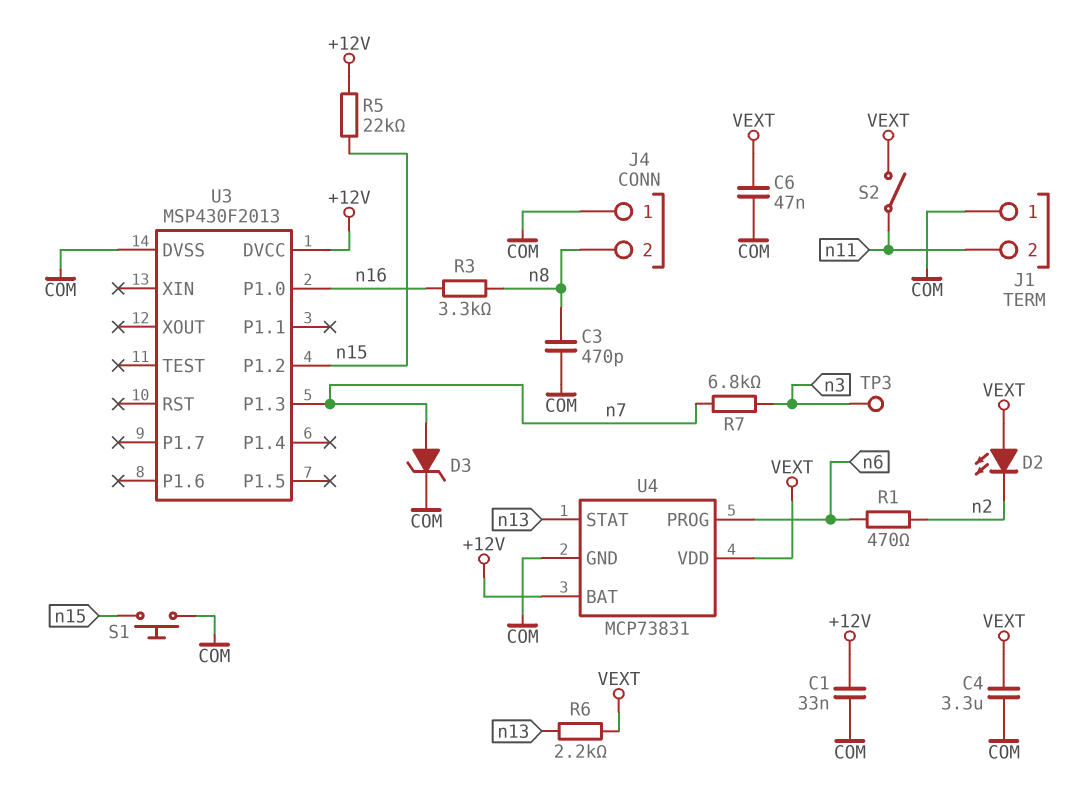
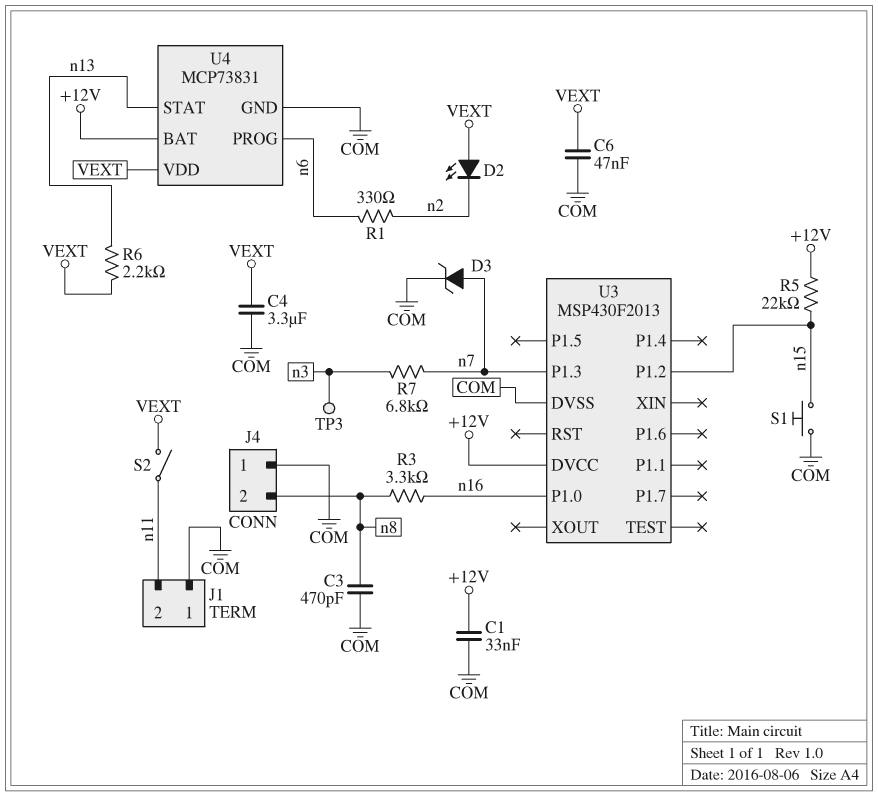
R1: 470 (n2, n6) -> 330 (n2, n6)

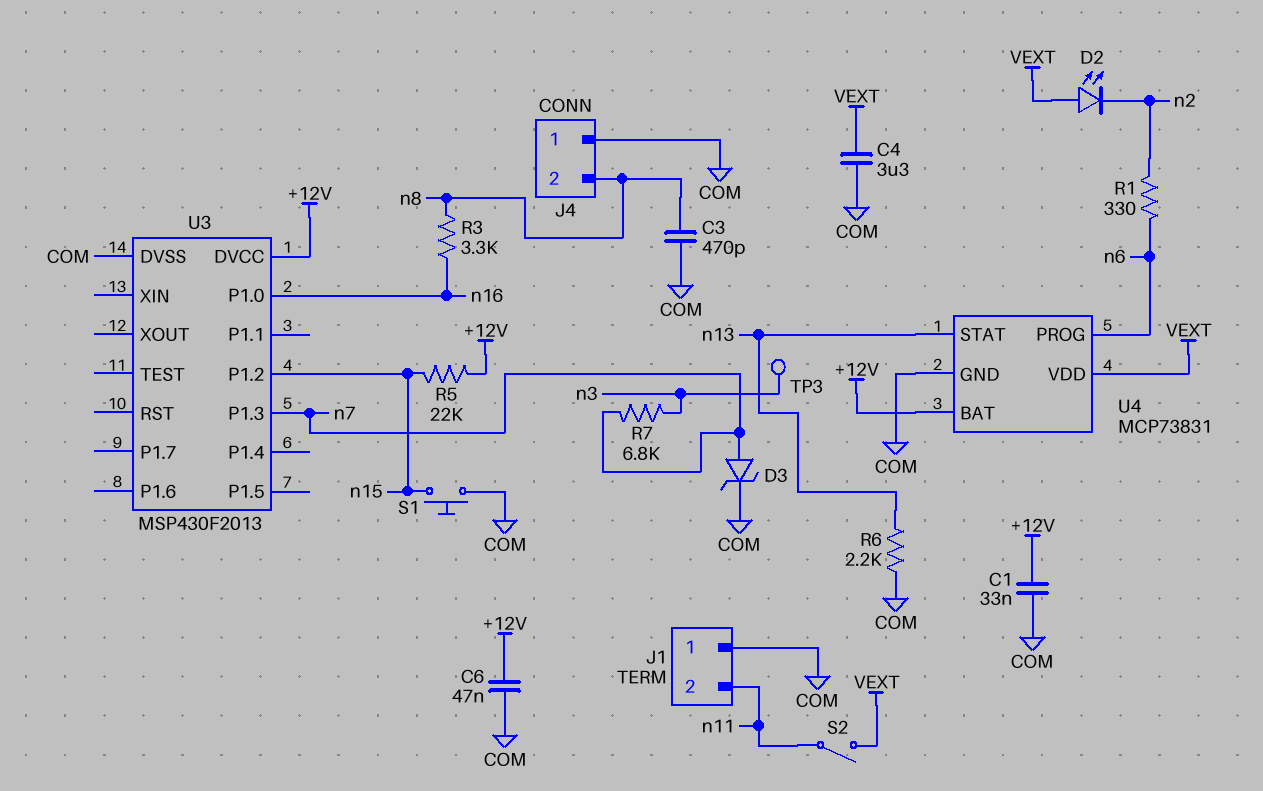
C6: 47nF (COM, VEXT) -> 47nF (+12V, COM)
R6: 2.2k (VEXT, n13) -> 2.2k (COM, n13)

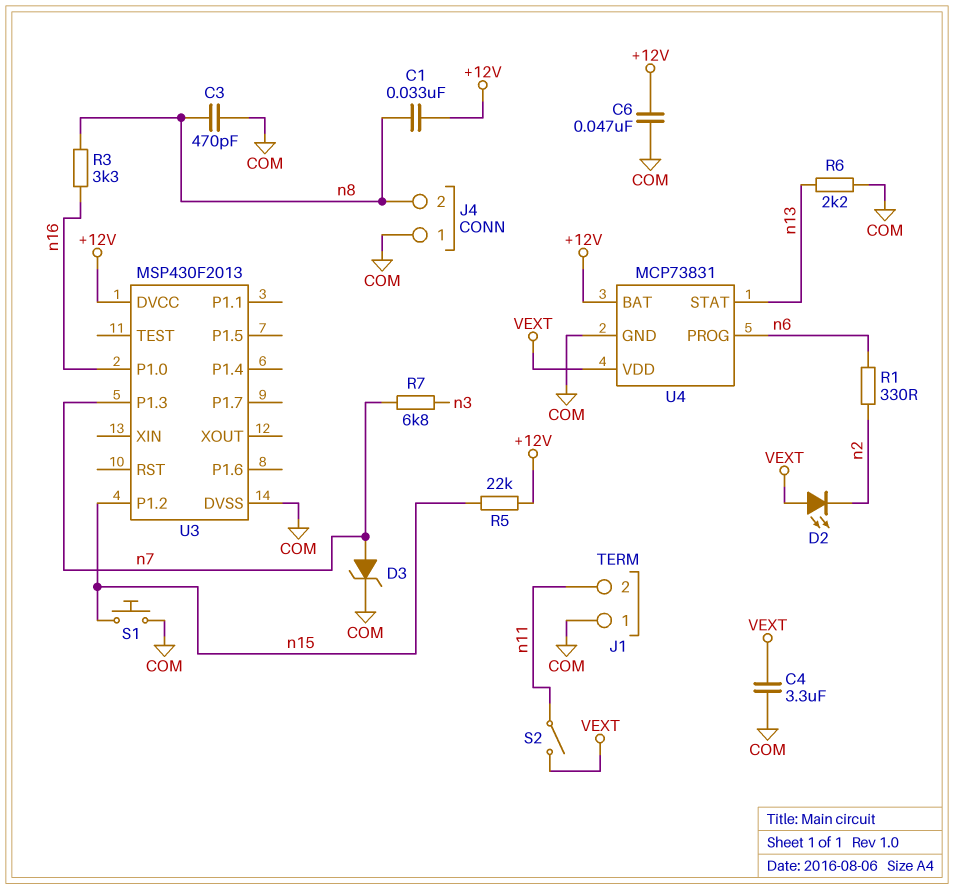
C1: 33nF (+12V, COM) -> 33nF (+12V, n8)
TP3: test point (n3) -> none

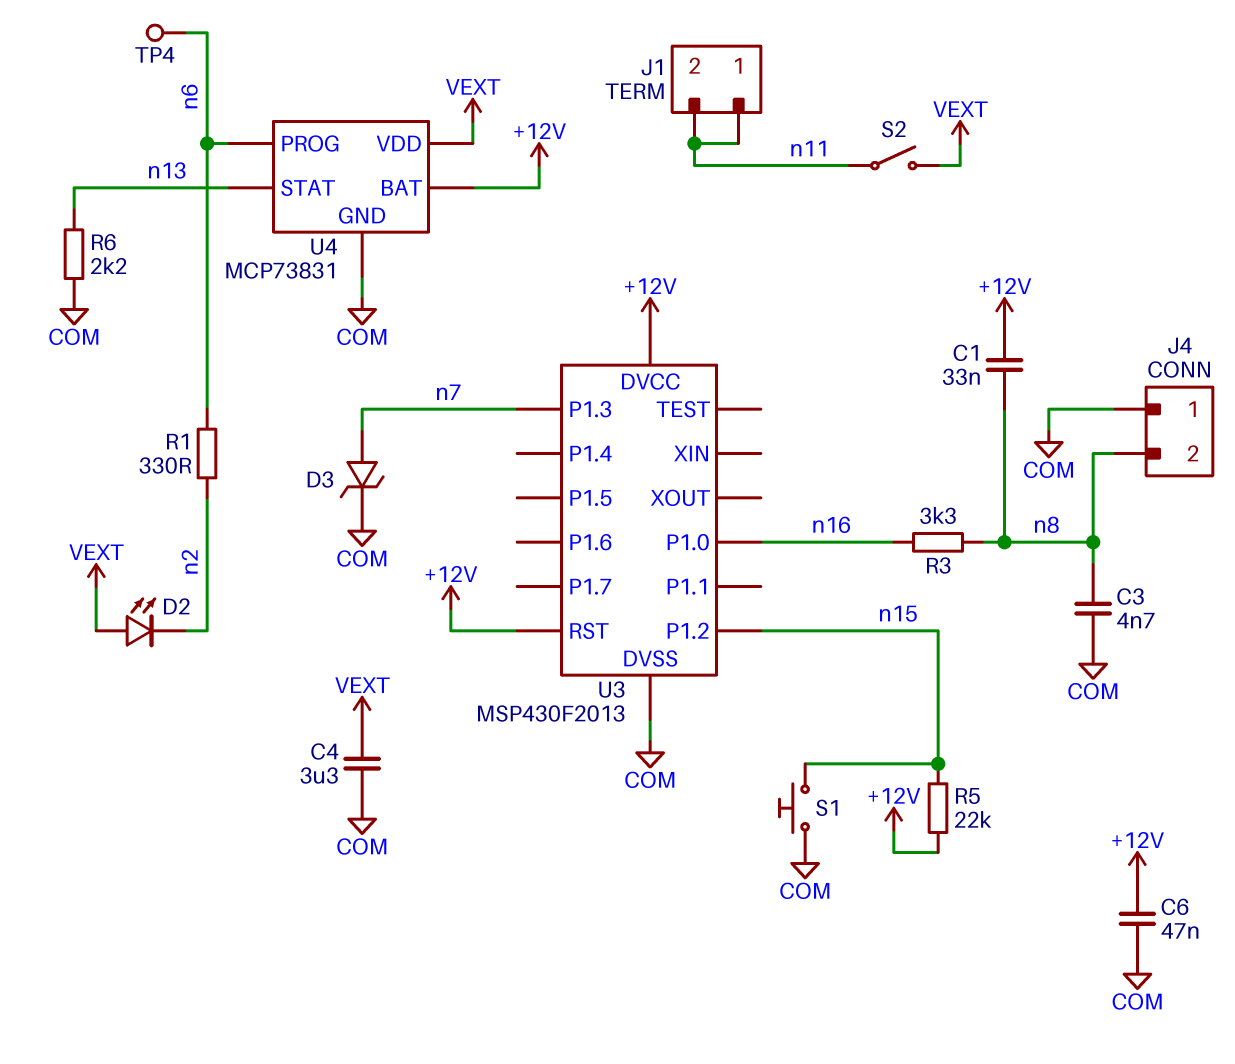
C3: 470pF (COM, n8) -> 4.7nF (COM, n8)
J1 pin 1: COM -> n11
R7: 6.8k (n3, n7) -> none
TP4: none -> test point (n6)
U3 pin RST: none -> +12V

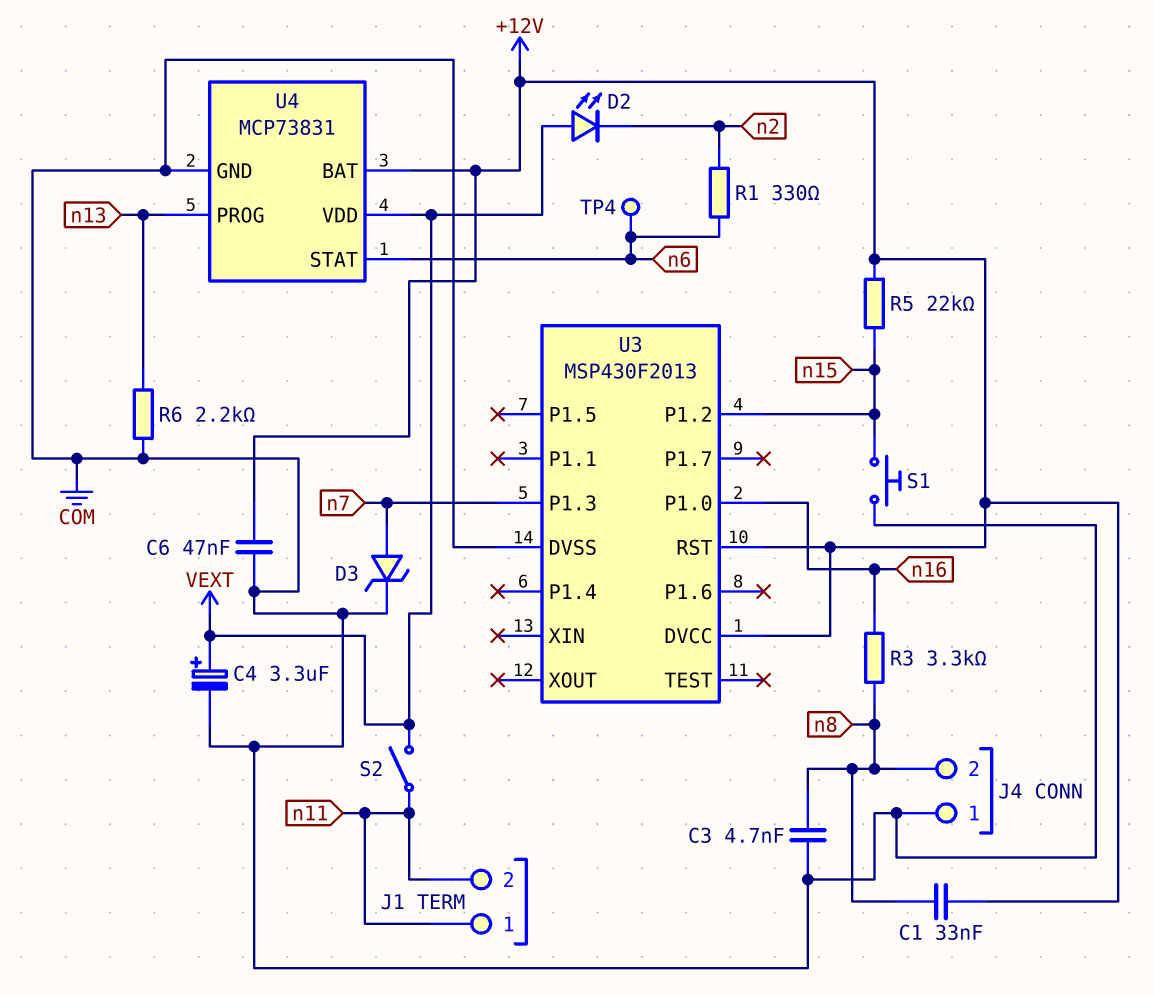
C4: 3.3uF (COM, VEXT) -> 3.3uF (plus VEXT, minus COM)
U4 pin PROG: n6 -> n13
U4 pin STAT: n13 -> n6

